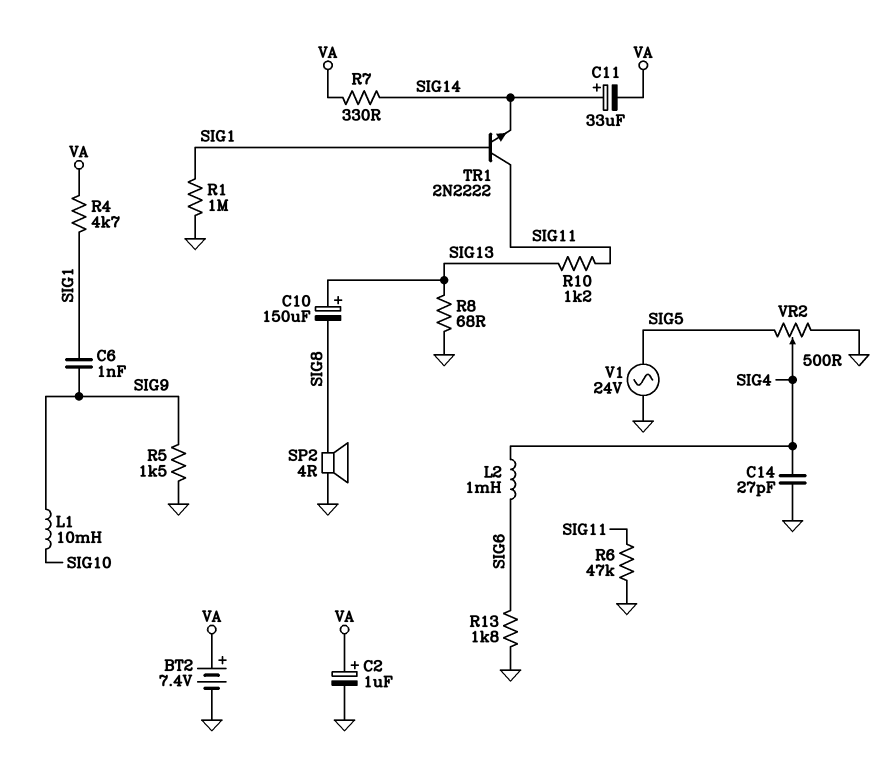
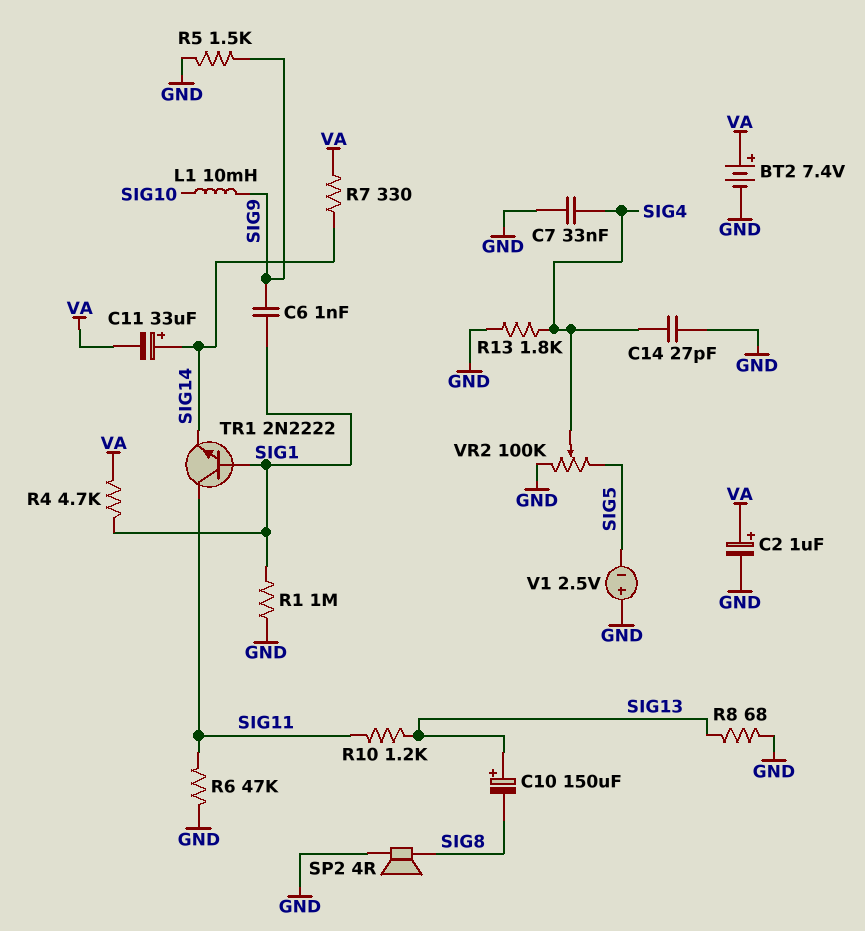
C7: none -> 33nF (GND, SIG4)
L2: 1mH (SIG4, SIG6) -> none
R13: 1.8k (GND, SIG6) -> 1.8k (GND, SIG4)
V1: AC 24V (GND, SIG5) -> 2.5V (plus GND, minus SIG5)
VR2: 500 (GND, SIG5, wiper SIG4) -> 100k (GND, SIG5, wiper SIG4)

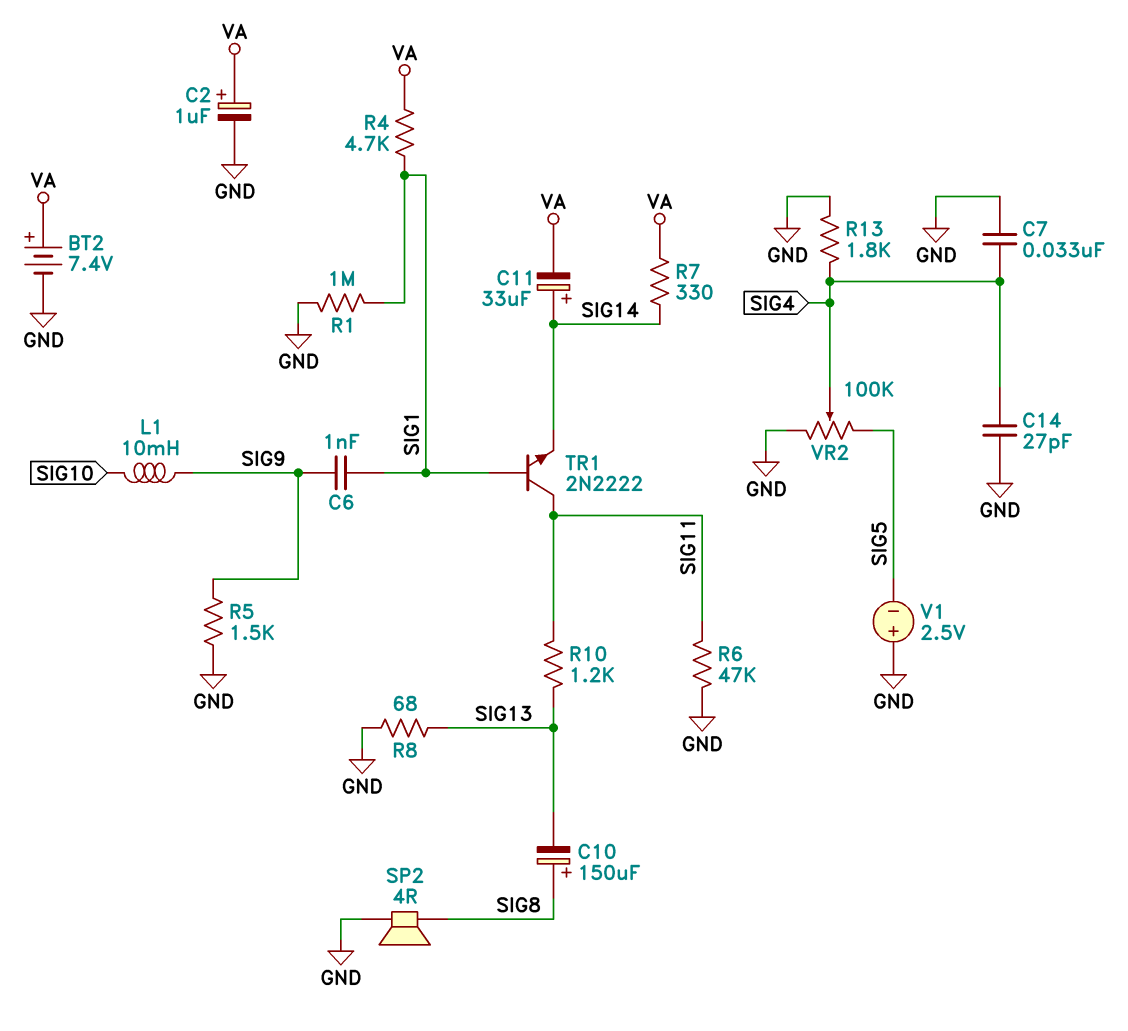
C10: 150uF (plus SIG13, minus SIG8) -> 150uF (plus SIG8, minus SIG13)

